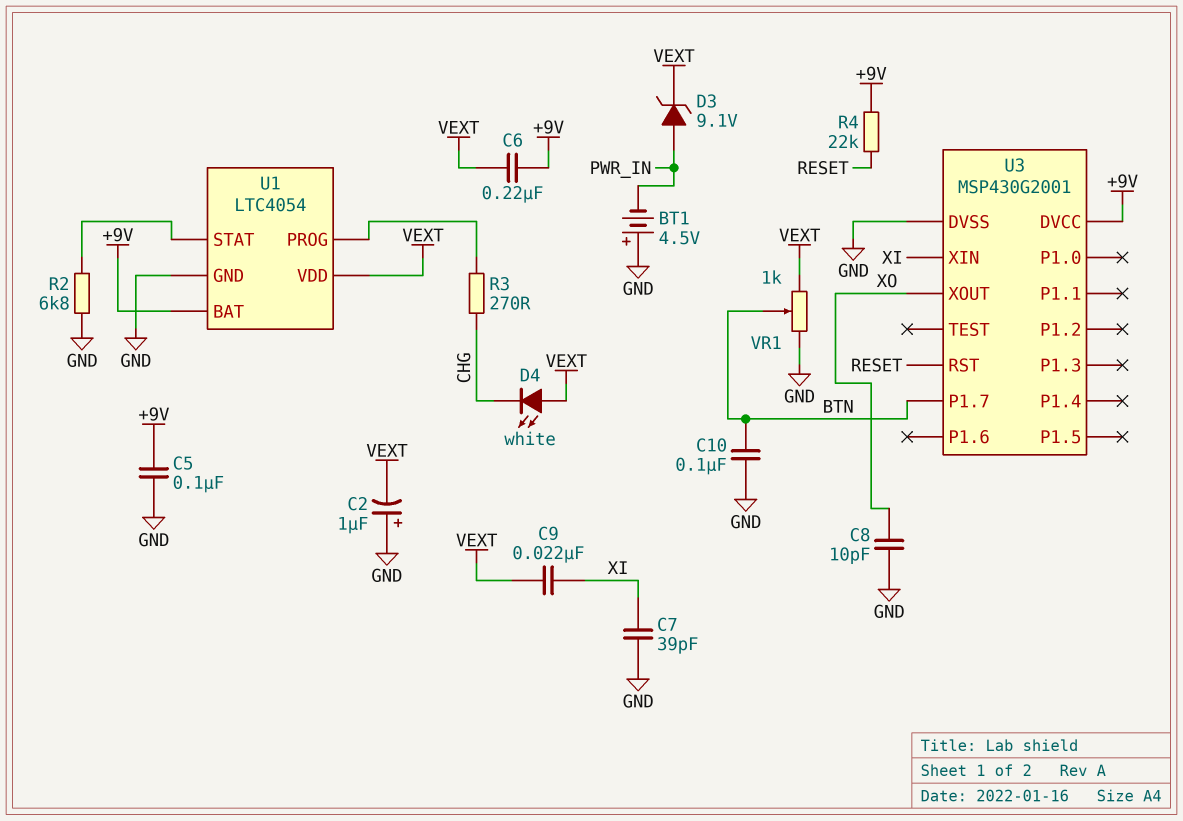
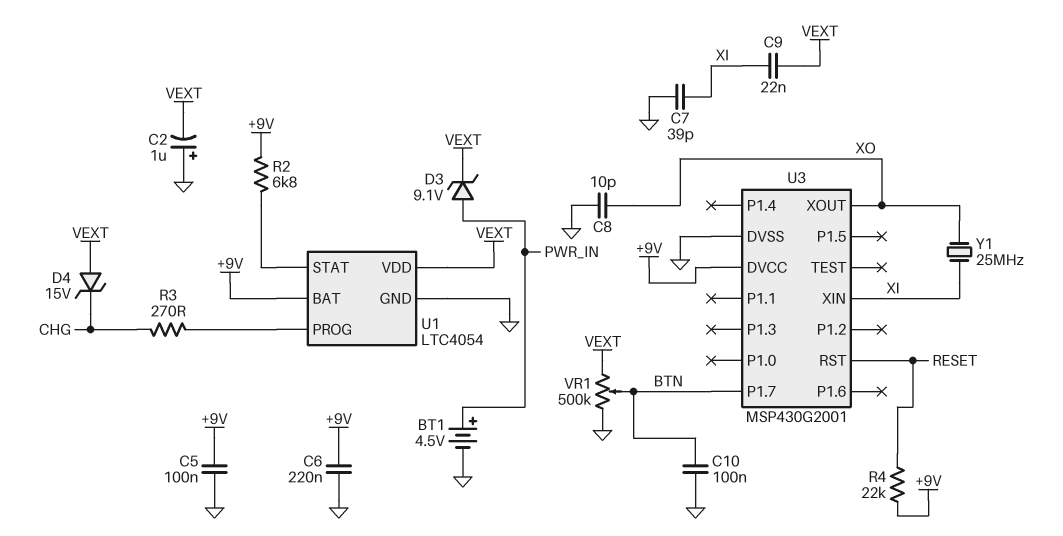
BT1: 4.5V (plus GND, minus PWR_IN) -> 4.5V (plus PWR_IN, minus GND)
C6: 220nF (+9V, VEXT) -> 220nF (+9V, GND)
D4: LED white (A VEXT, K CHG) -> zener 15V (A VEXT, K CHG)
R2: 6.8k (GND, U1/STAT) -> 6.8k (+9V, U1/STAT)
VR1: 1k (GND, VEXT, wiper BTN) -> 500k (GND, VEXT, wiper BTN)
Y1: none -> 25MHz (XI, XO)

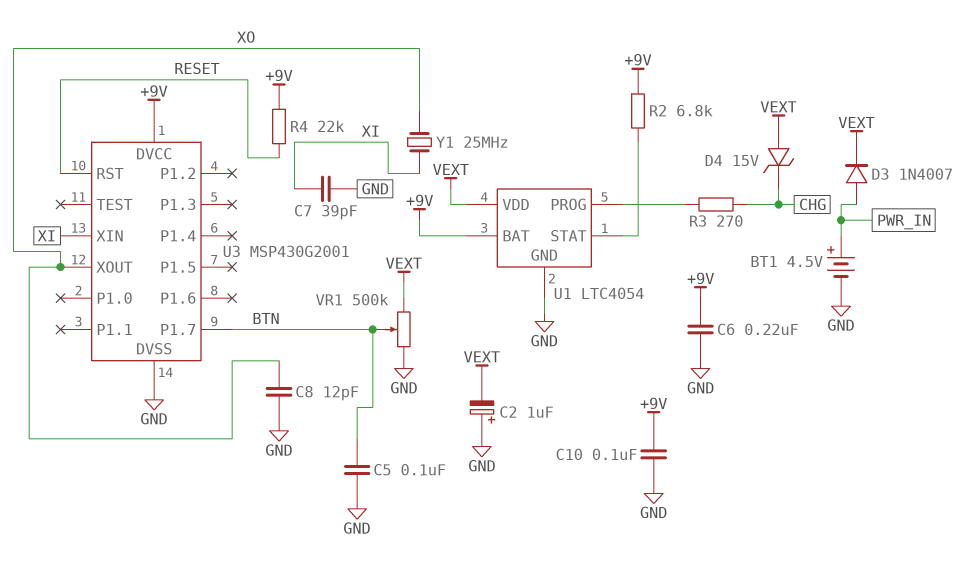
C5: 100nF (+9V, GND) -> 100nF (BTN, GND)
C8: 10pF (GND, XO) -> 12pF (GND, XO)
C9: 22nF (VEXT, XI) -> none
C10: 100nF (BTN, GND) -> 100nF (+9V, GND)
D3: zener 9.1V (A PWR_IN, K VEXT) -> diode 1N4007 (A PWR_IN, K VEXT)

